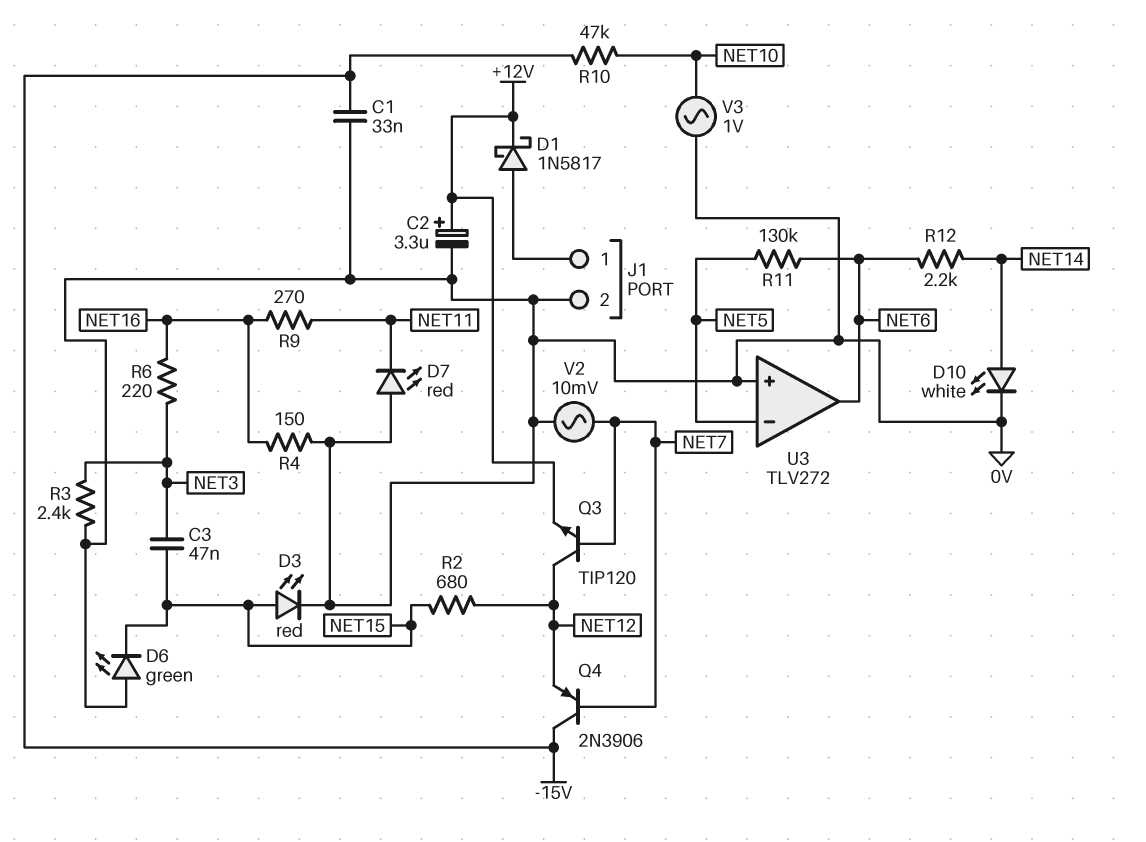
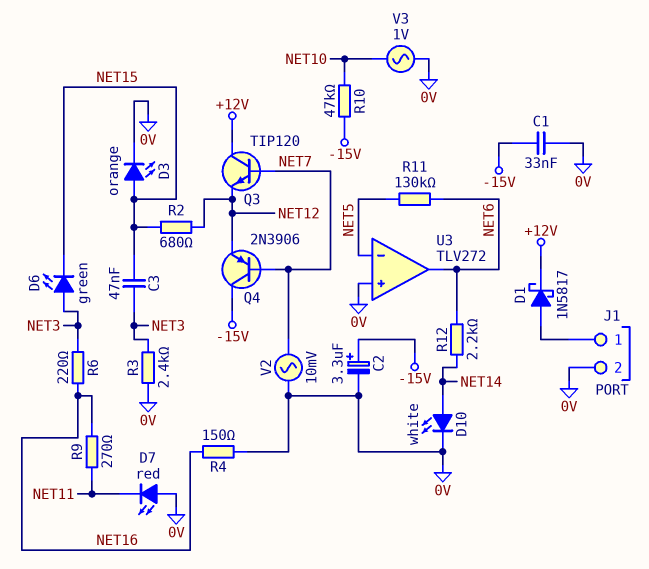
C2: 3.3uF (plus +12V, minus 0V) -> 3.3uF (plus -15V, minus 0V)
D3: LED red (A NET15, K 0V) -> LED orange (A NET15, K 0V)
D6: LED green (A 0V, K NET15) -> LED green (A NET3, K NET15)
Q3: NPN TIP120 (B NET7, C NET12, E +12V) -> NPN TIP120 (B NET7, C +12V, E NET12)

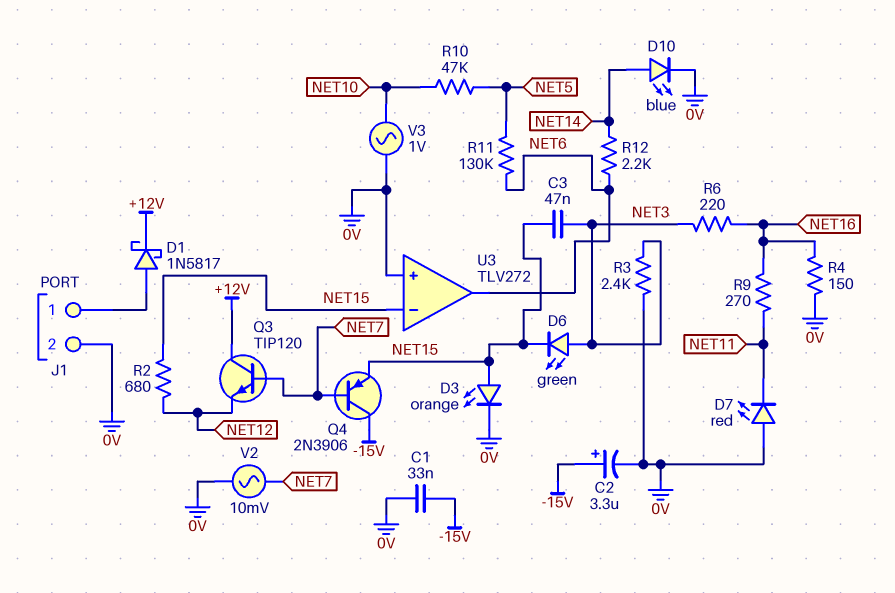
D10: LED white (A NET14, K 0V) -> LED blue (A NET14, K 0V)
Q4: PNP 2N3906 (B NET7, C -15V, E NET12) -> PNP 2N3906 (B NET7, C -15V, E NET15)
R10: 47k (-15V, NET10) -> 47k (NET5, NET10)
U3 pin in-: NET5 -> NET15

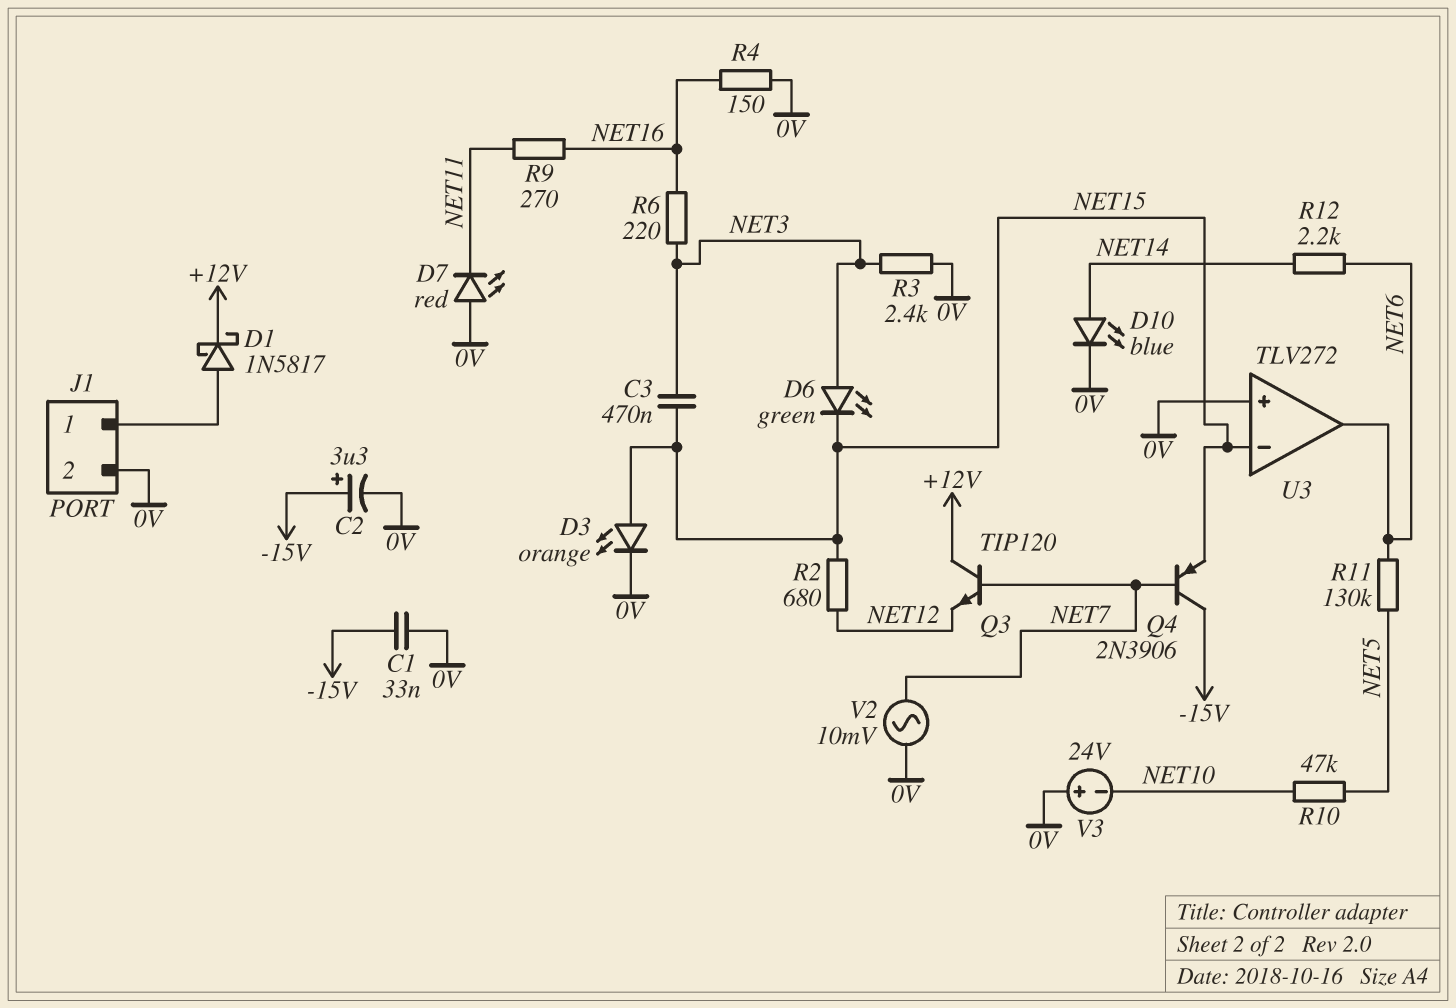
C3: 47nF (NET3, NET15) -> 470nF (NET3, NET15)
V3: AC 1V (0V, NET10) -> 24V (plus 0V, minus NET10)

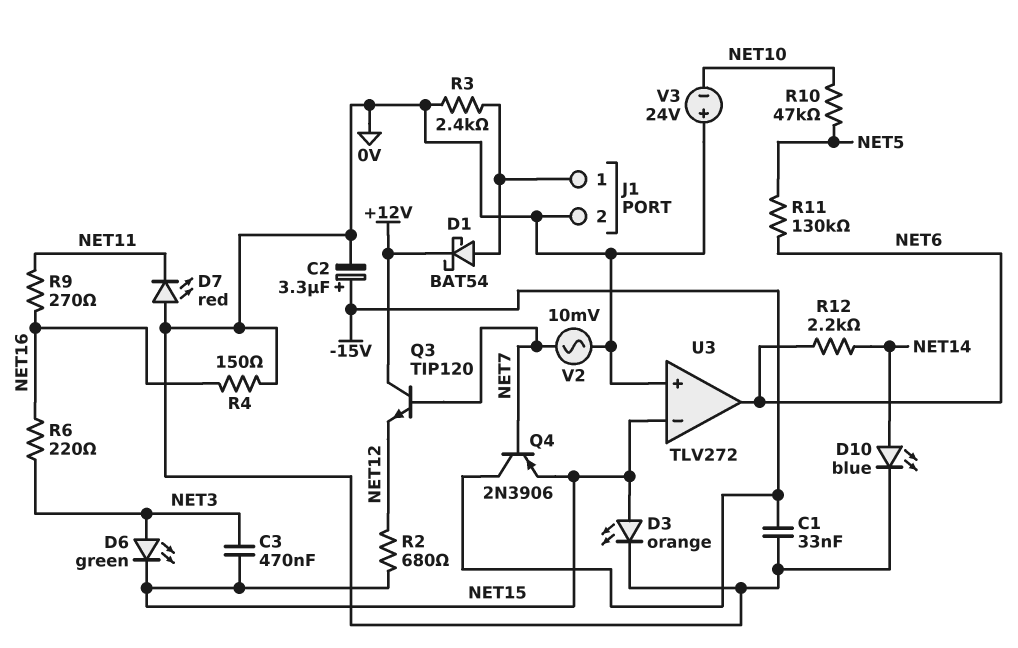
D1: schottky 1N5817 (A J1/1, K +12V) -> schottky BAT54 (A J1/1, K +12V)
R3: 2.4k (0V, NET3) -> 2.4k (0V, J1/1)

